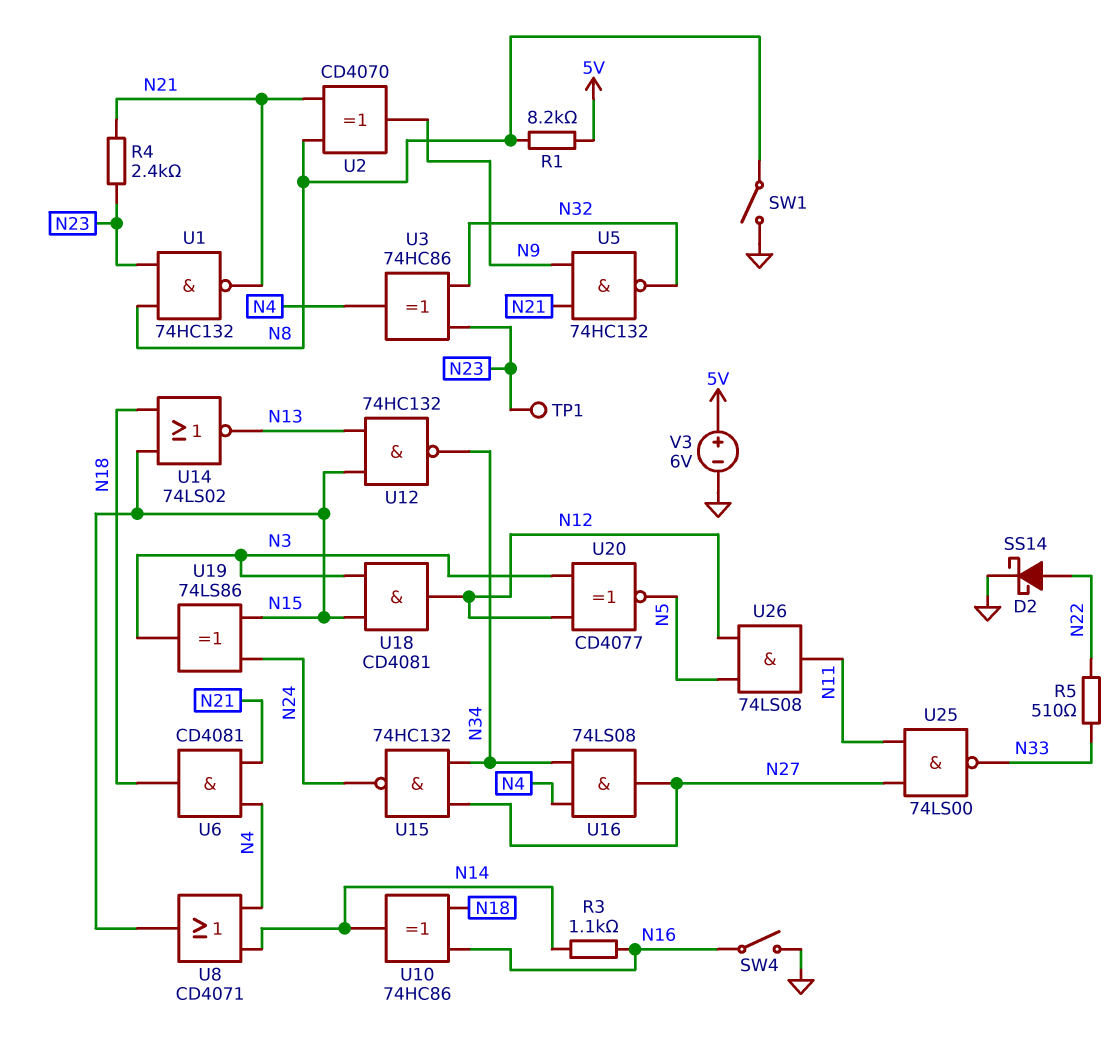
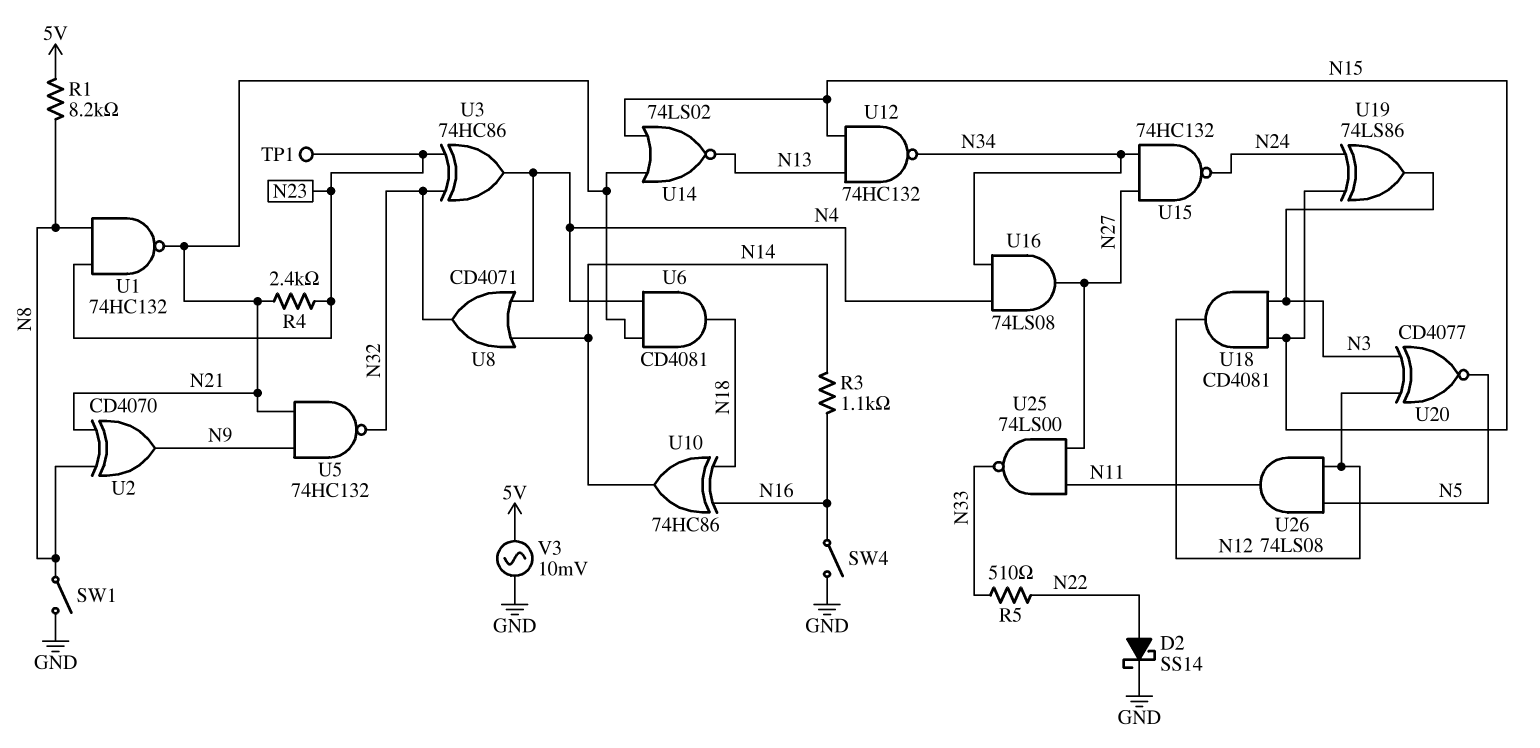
U8: OR CD4071 (in N4, in N14, out N15) -> OR CD4071 (in N4, in N14, out N32)
U14: NOR 74LS02 (in N15, in N18, out N13) -> NOR 74LS02 (in N15, in N21, out N13)
V3: 6V (plus 5V, minus GND) -> AC 10mV (5V, GND)

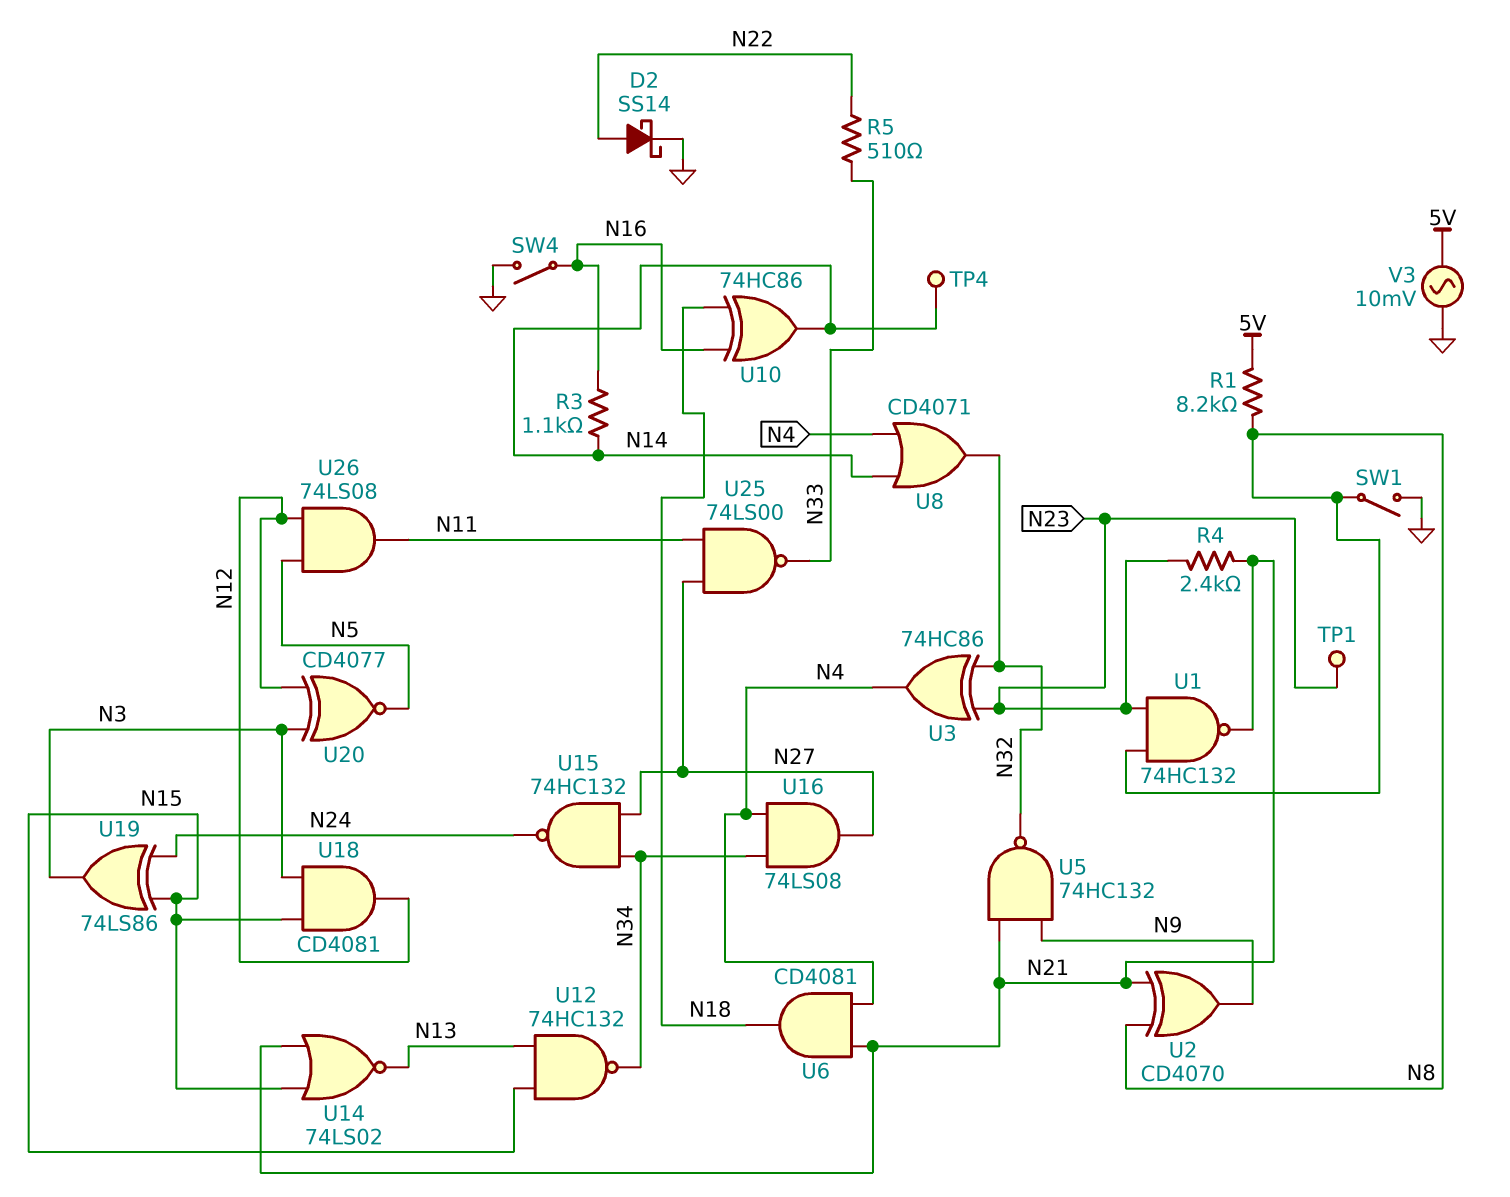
TP4: none -> test point (N14)

